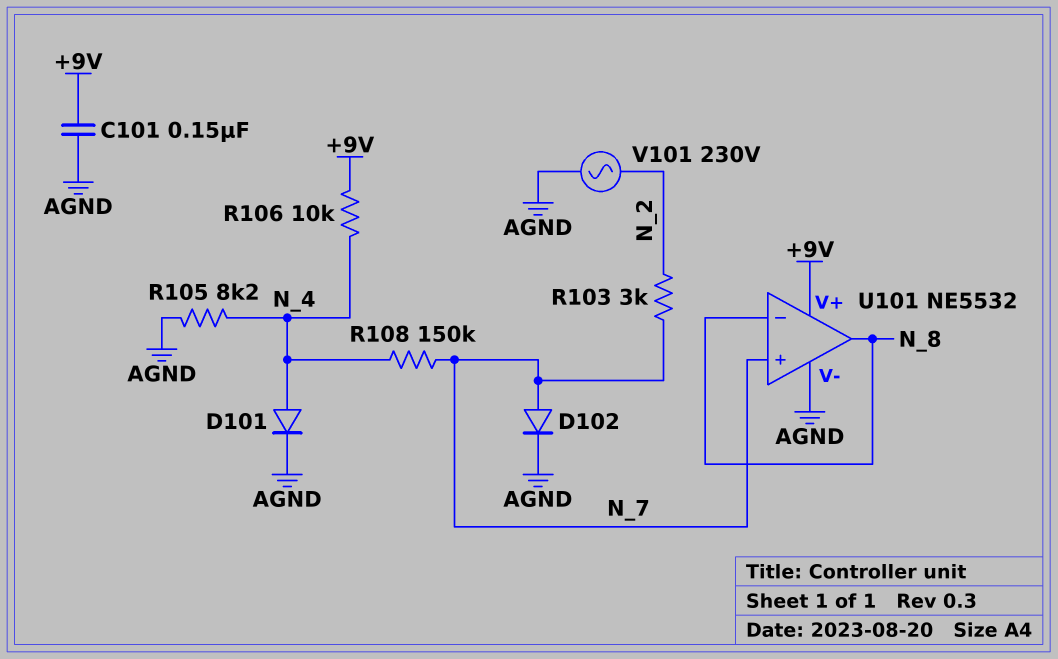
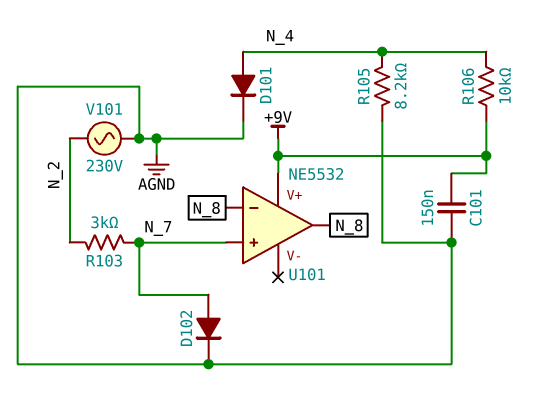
R108: 150k (N_4, N_7) -> none
U101 pin V-: AGND -> none

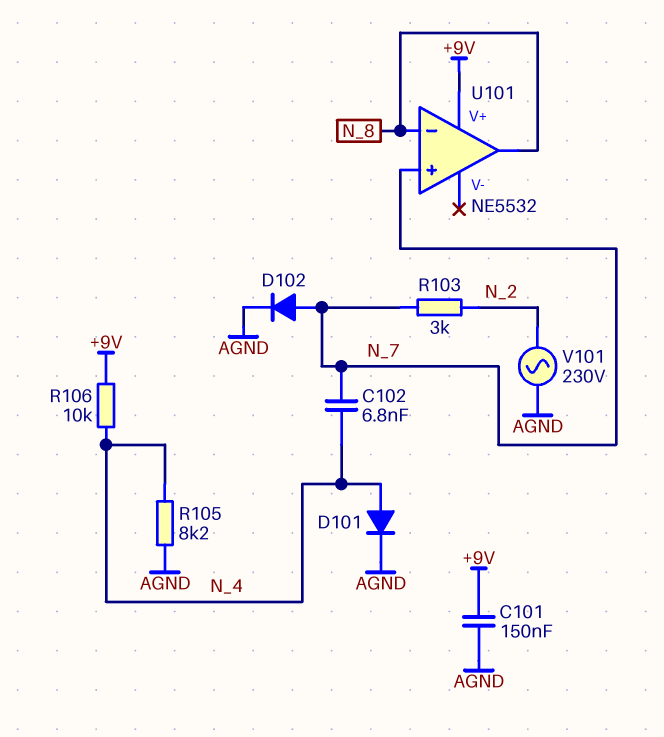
C102: none -> 6.8nF (N_4, N_7)

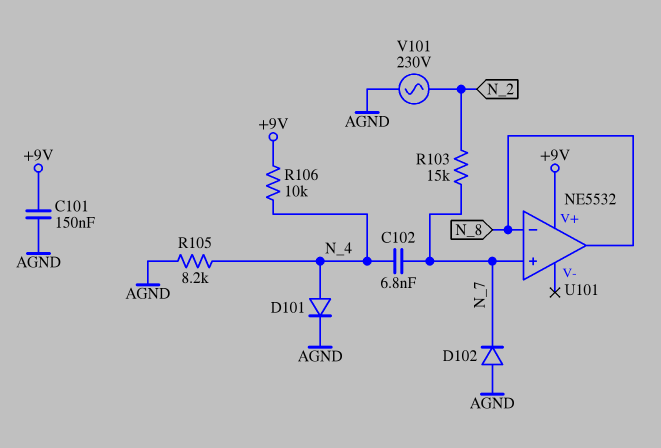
D102: diode (A N_7, K AGND) -> diode (A AGND, K N_7)
R103: 3k (N_2, N_7) -> 15k (N_2, N_7)

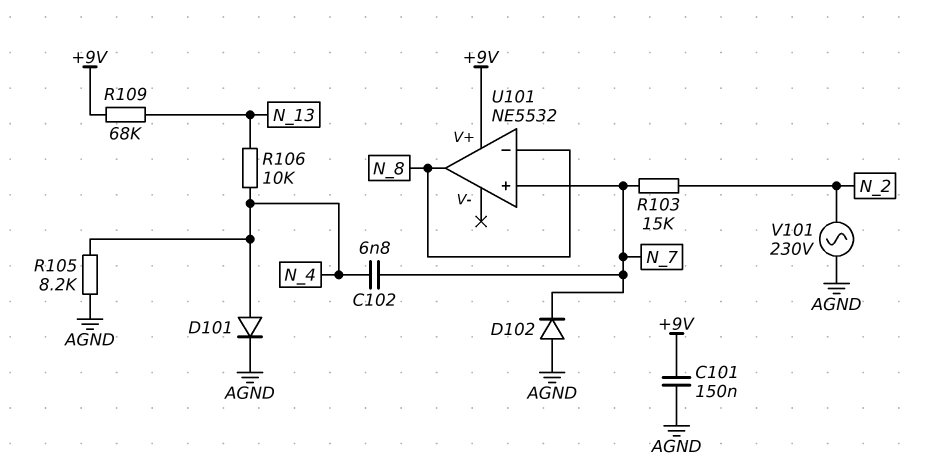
R106: 10k (+9V, N_4) -> 10k (N_4, N_13)
R109: none -> 68k (+9V, N_13)

